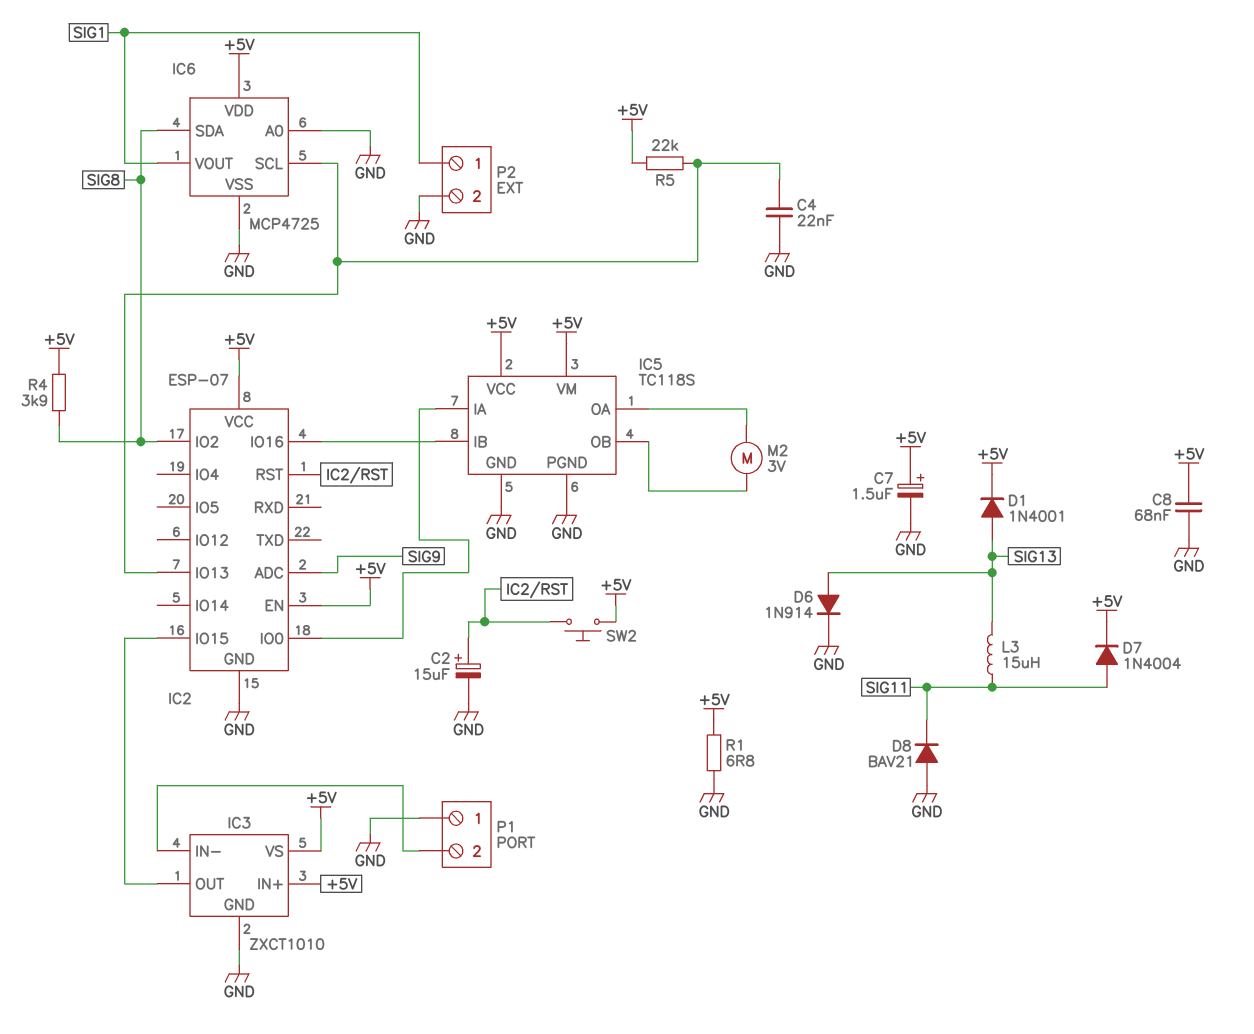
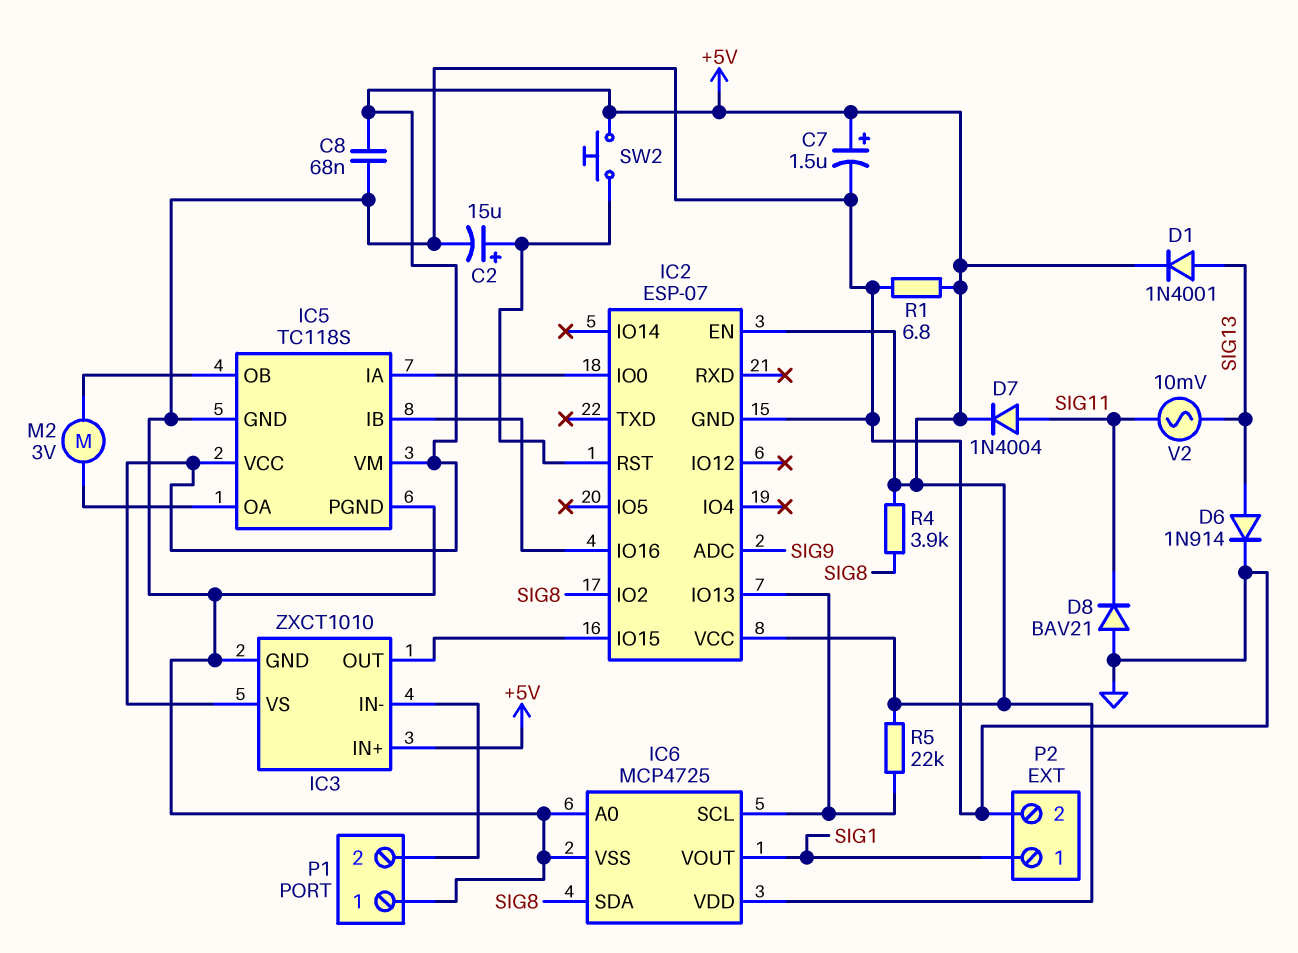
C4: 22nF (GND, IC2/IO13) -> none
L3: 15uH (SIG11, SIG13) -> none
V2: none -> AC 10mV (SIG11, SIG13)

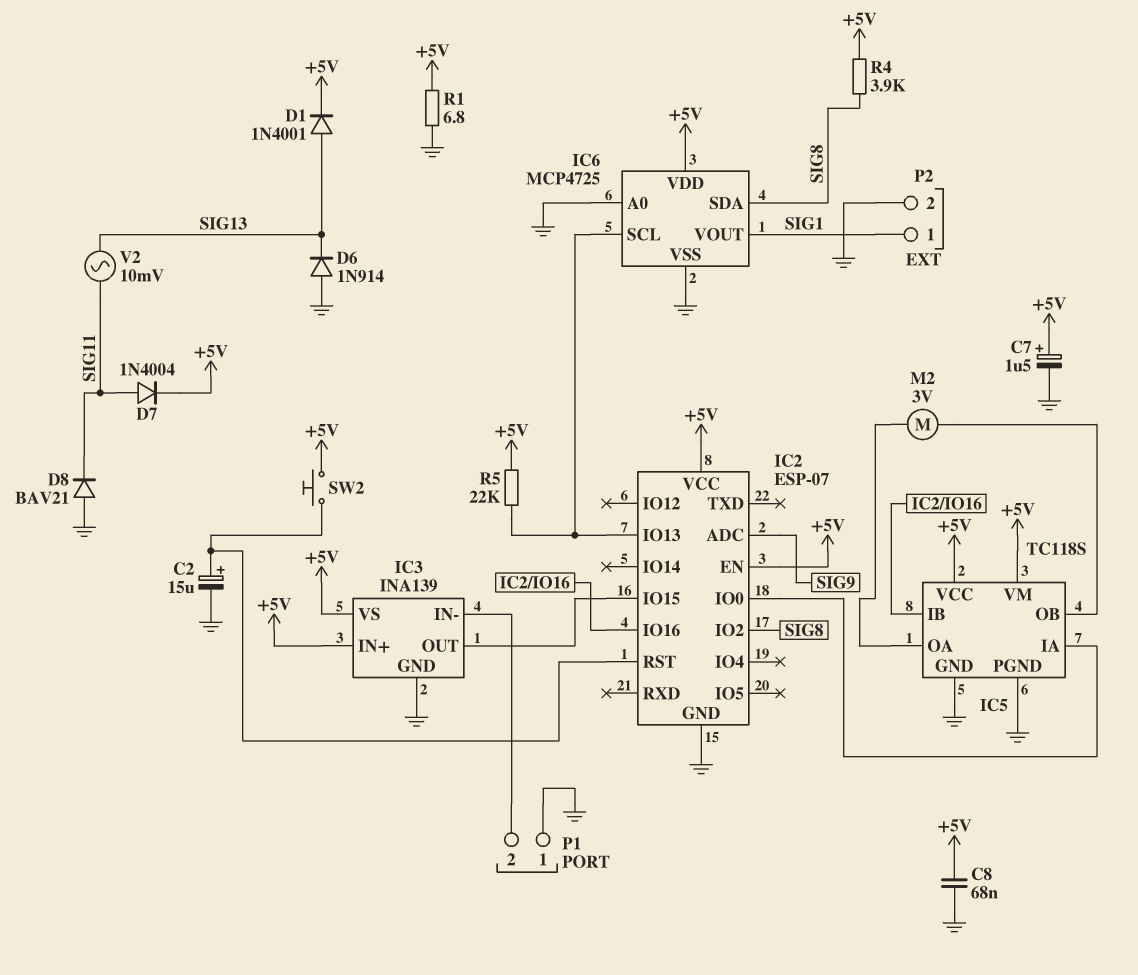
D6: diode 1N914 (A SIG13, K GND) -> diode 1N914 (A GND, K SIG13)
IC3: ZXCT1010 -> INA139

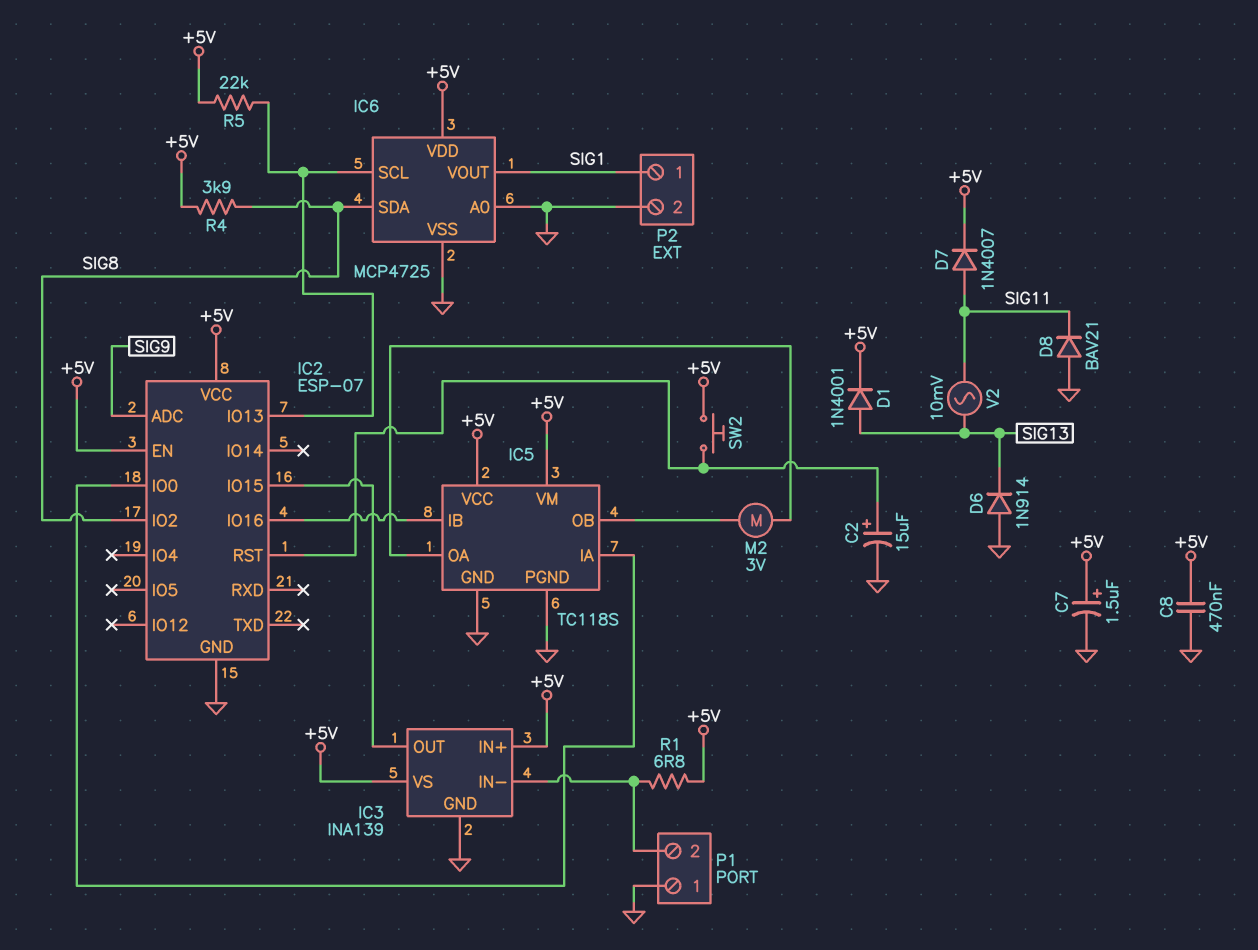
C8: 68nF (+5V, GND) -> 470nF (+5V, GND)
D7: diode 1N4004 (A SIG11, K +5V) -> diode 1N4007 (A SIG11, K +5V)
R1: 6.8 (+5V, GND) -> 6.8 (+5V, IC3/IN-)

